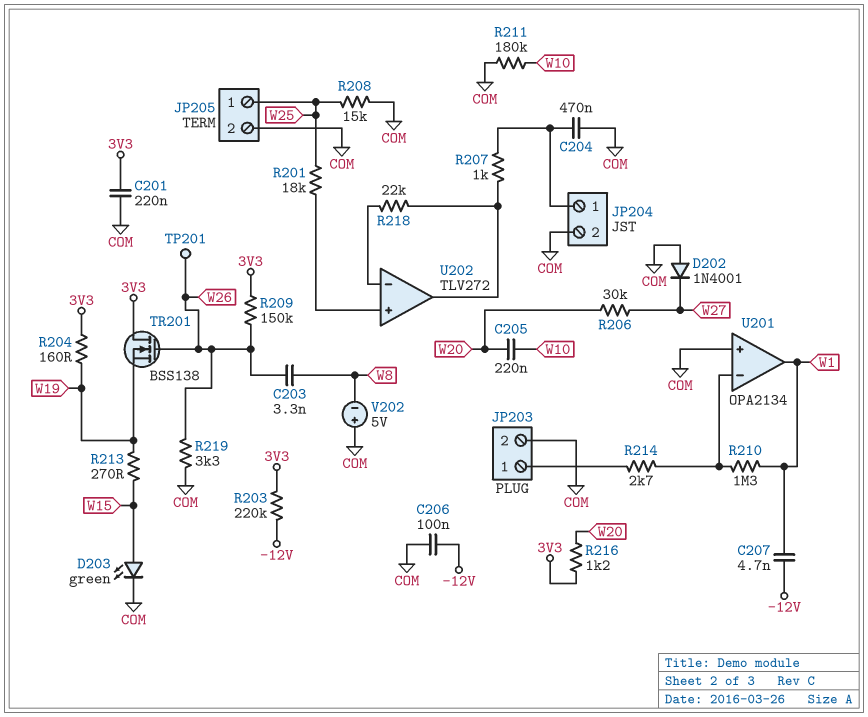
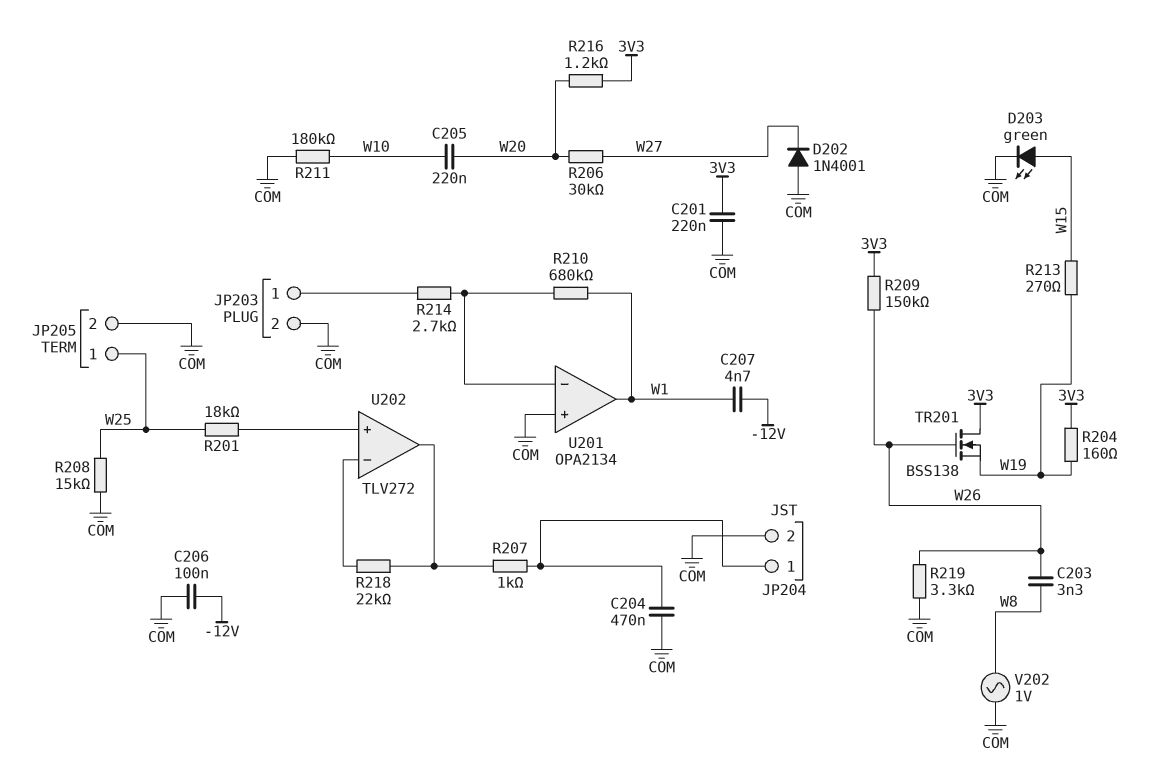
R203: 220k (-12V, 3V3) -> none
R210: 1.3M (U201/in-, W1) -> 680k (U201/in-, W1)
TP201: test point (W26) -> none
V202: 5V (plus COM, minus W8) -> AC 1V (COM, W8)

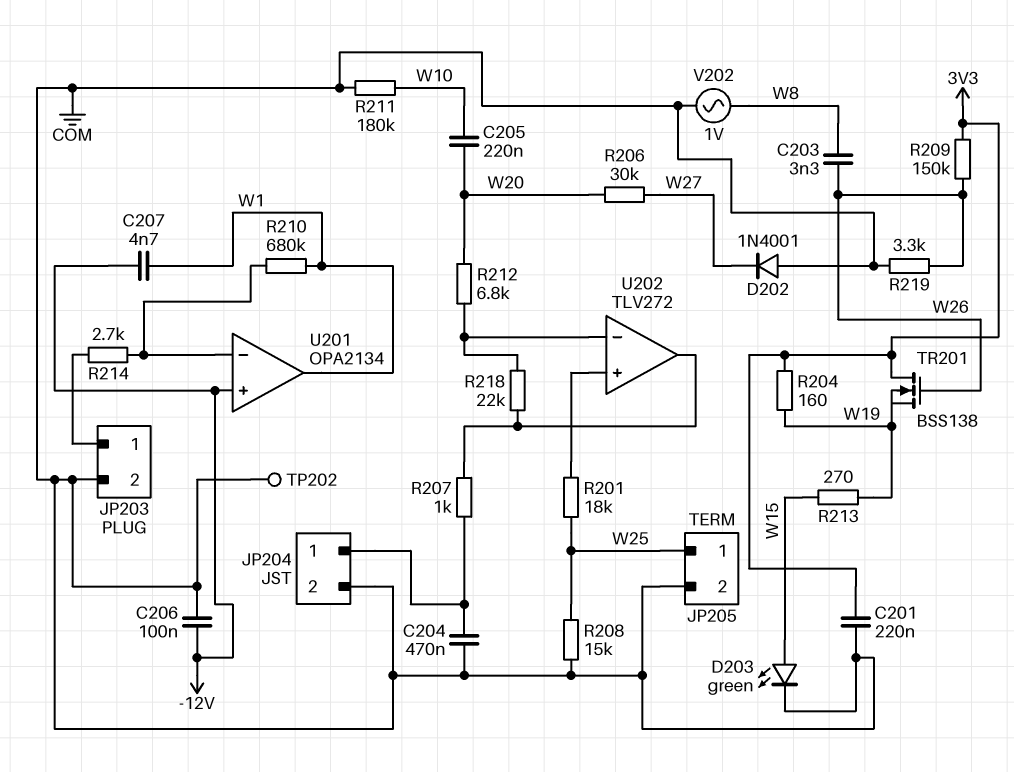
R212: none -> 6.8k (U202/in-, W20)
R216: 1.2k (3V3, W20) -> none
TP202: none -> test point (COM)
U201 pin in+: COM -> -12V

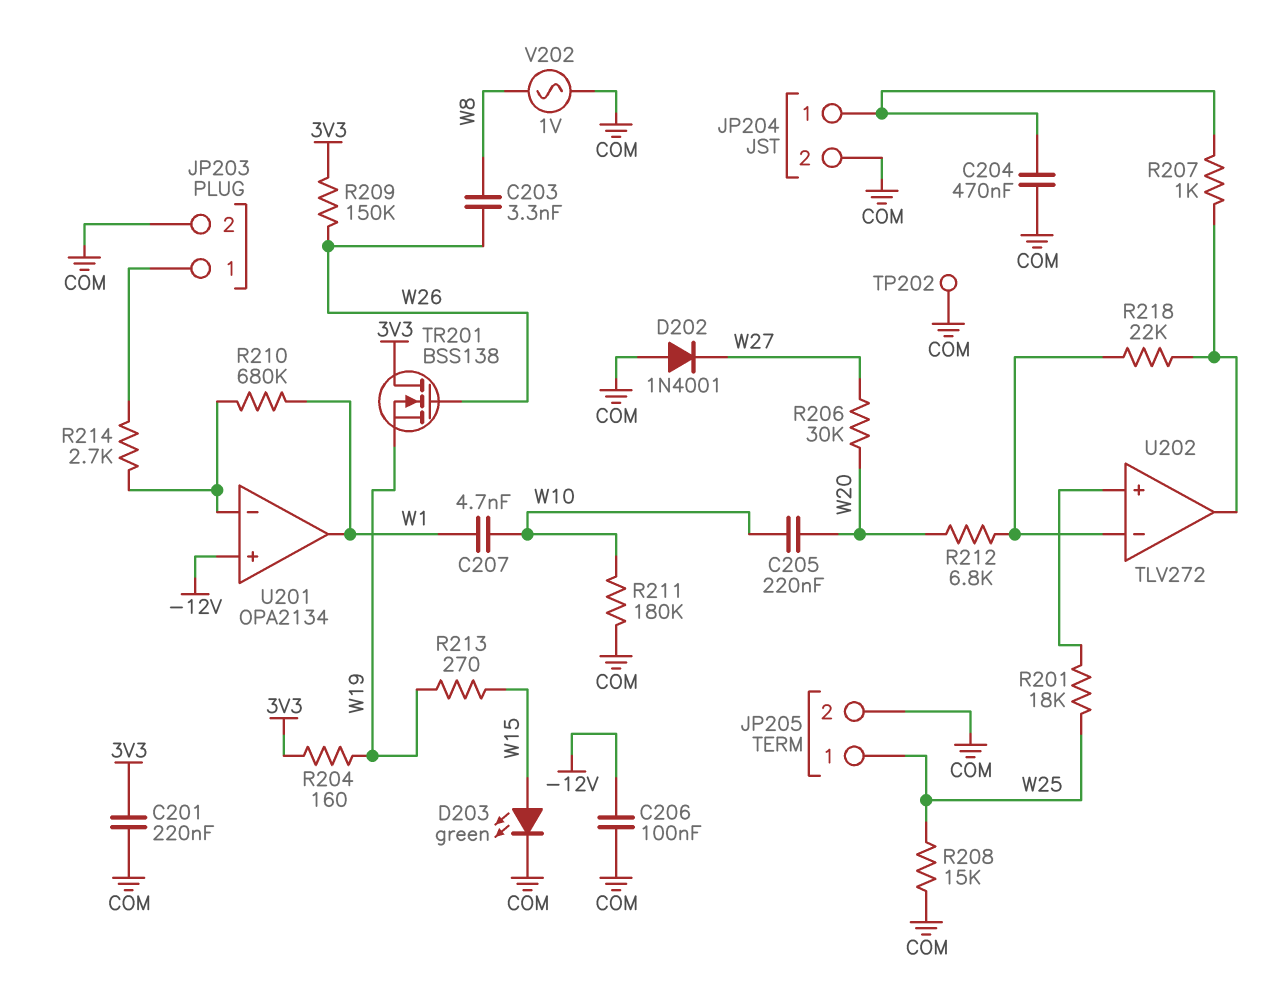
C207: 4.7nF (-12V, W1) -> 4.7nF (W1, W10)
R219: 3.3k (COM, W26) -> none

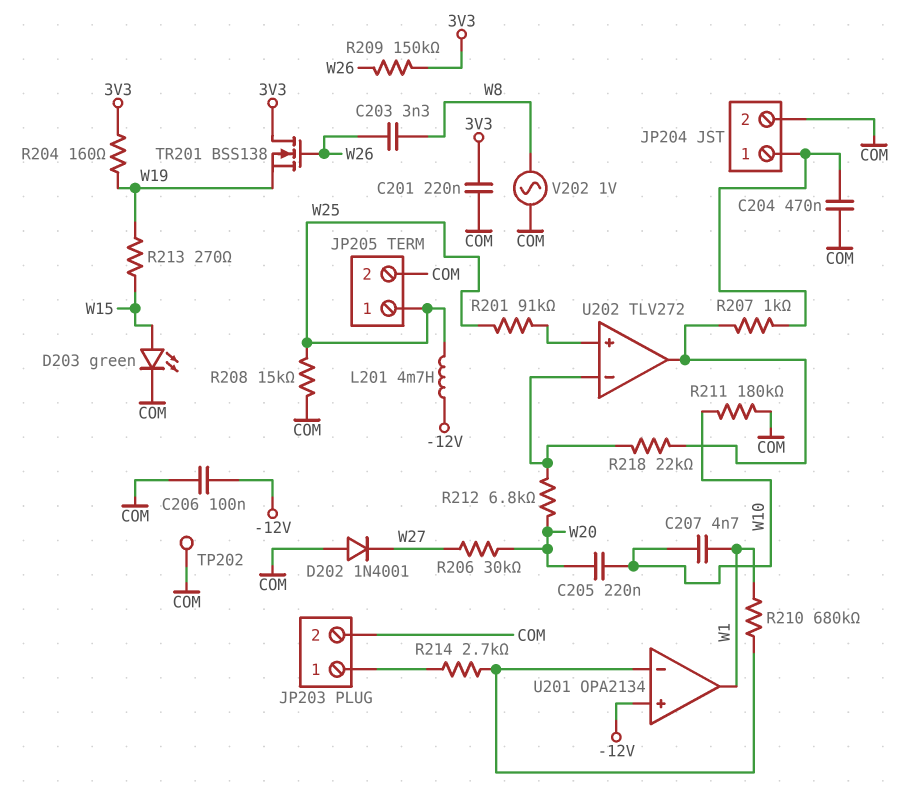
L201: none -> 4.7mH (-12V, W25)
R201: 18k (U202/in+, W25) -> 91k (U202/in+, W25)

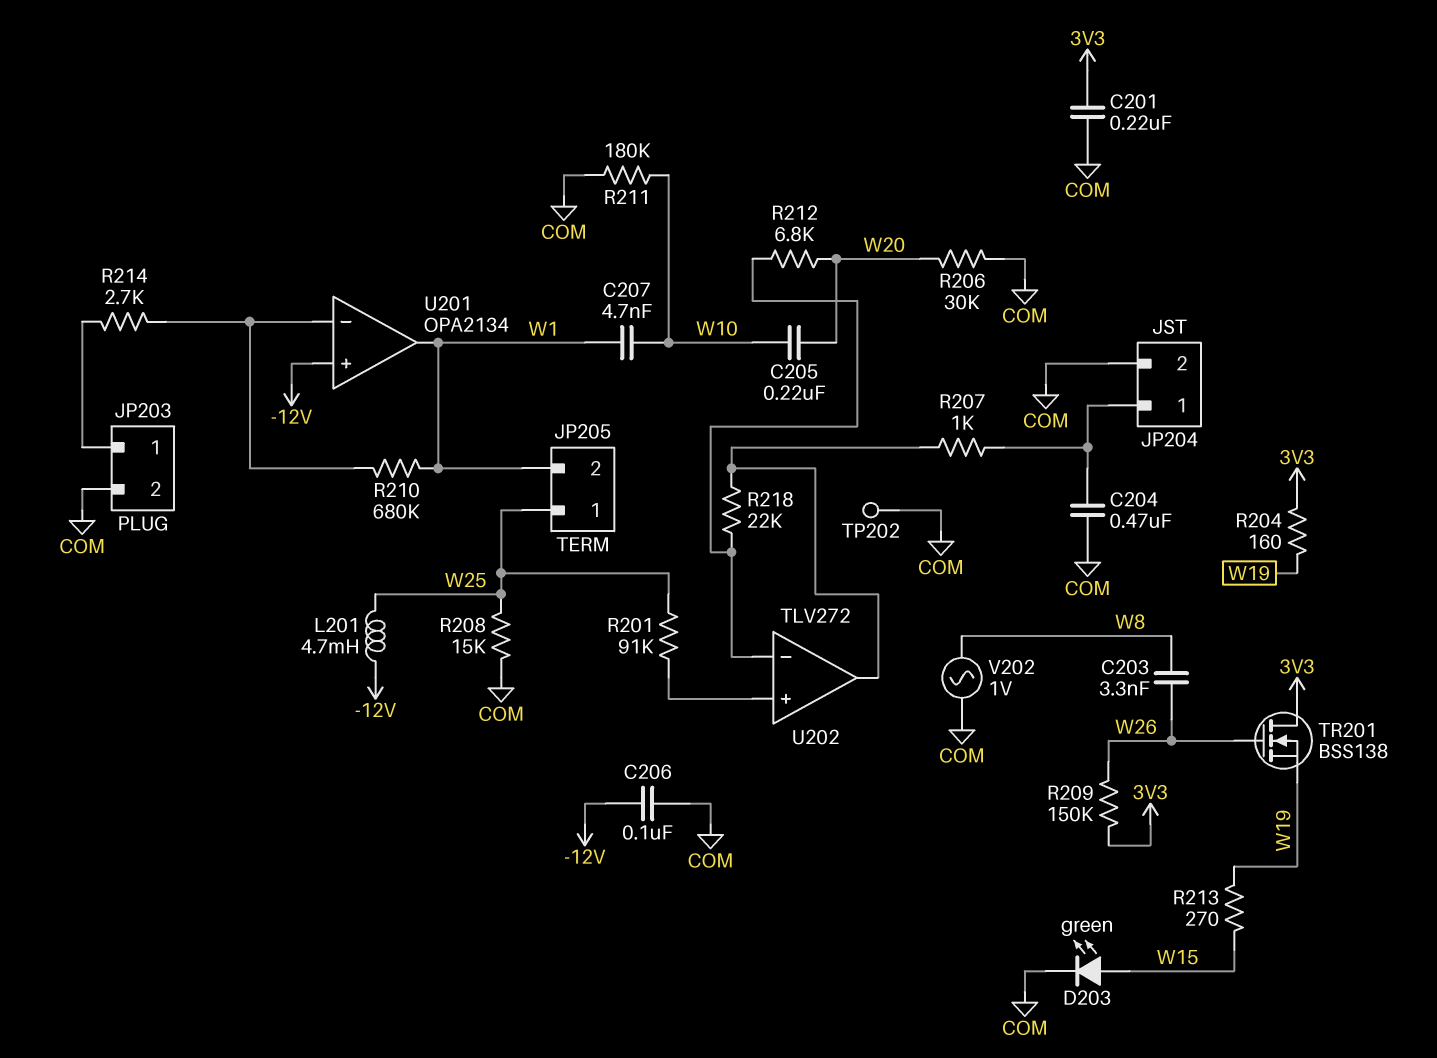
D202: diode 1N4001 (A COM, K W27) -> none
JP205 pin 2: COM -> W1
R206: 30k (W20, W27) -> 30k (COM, W20)

